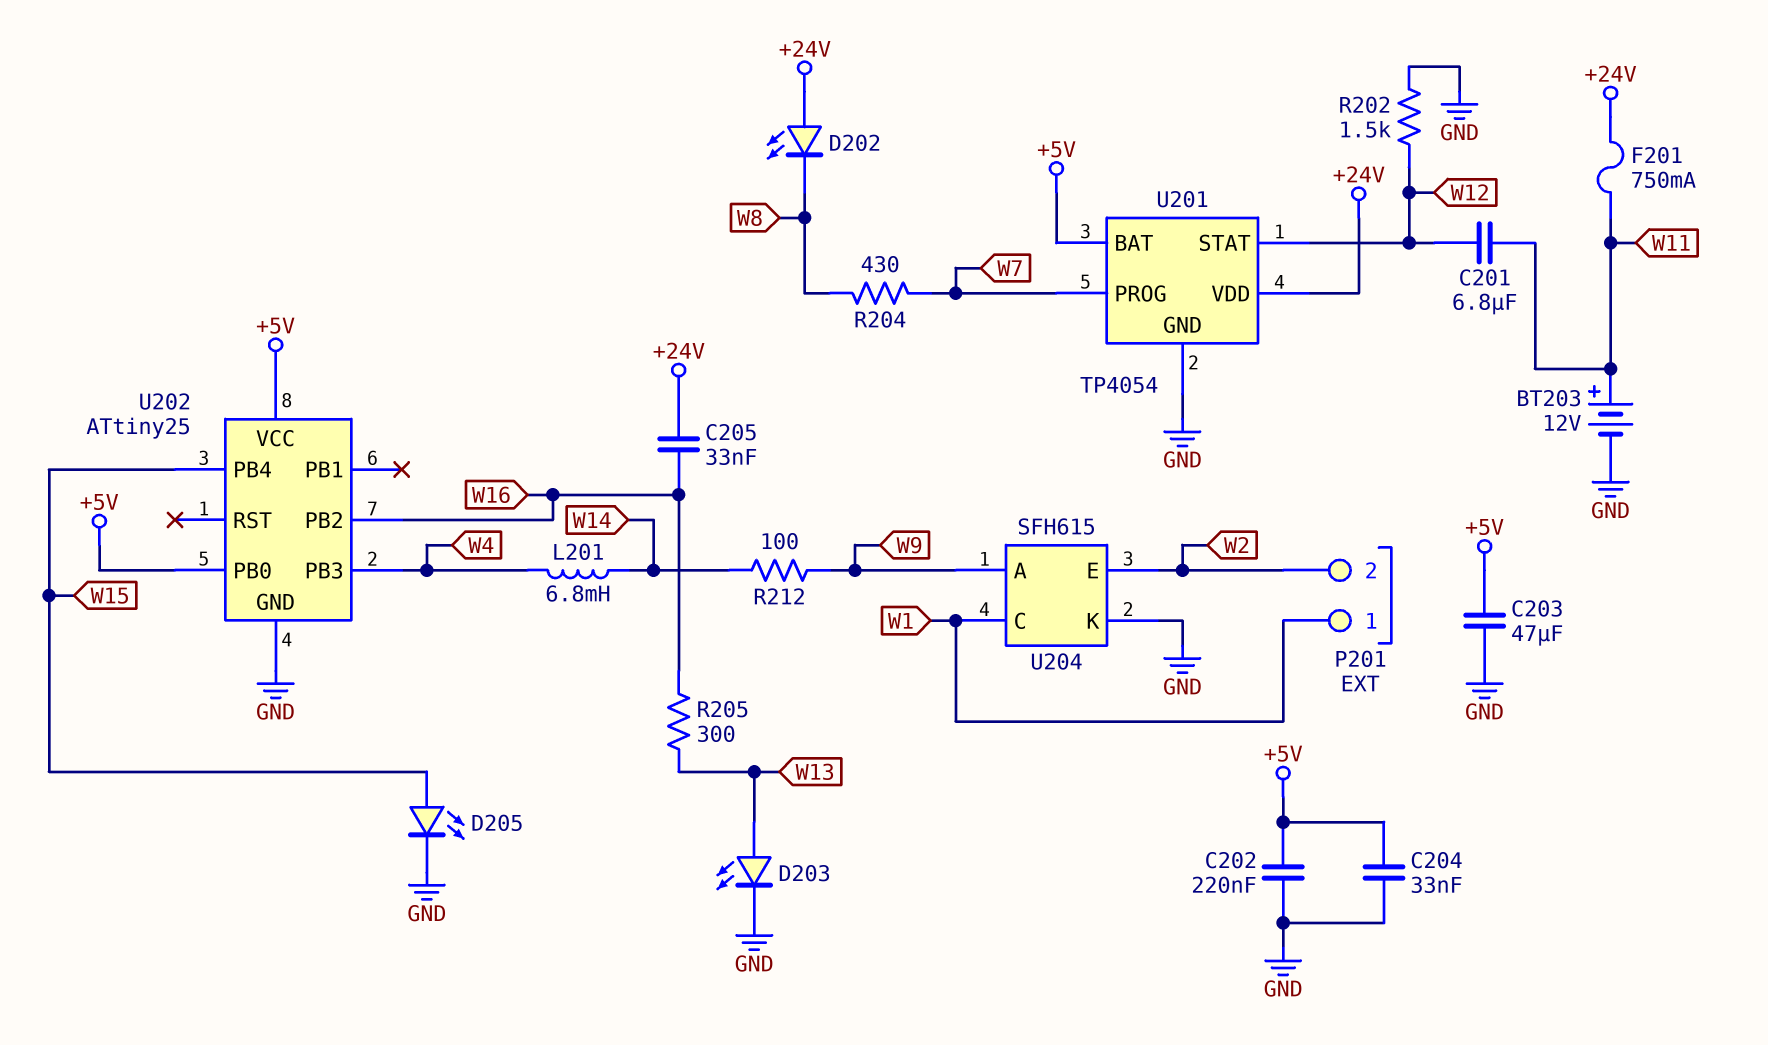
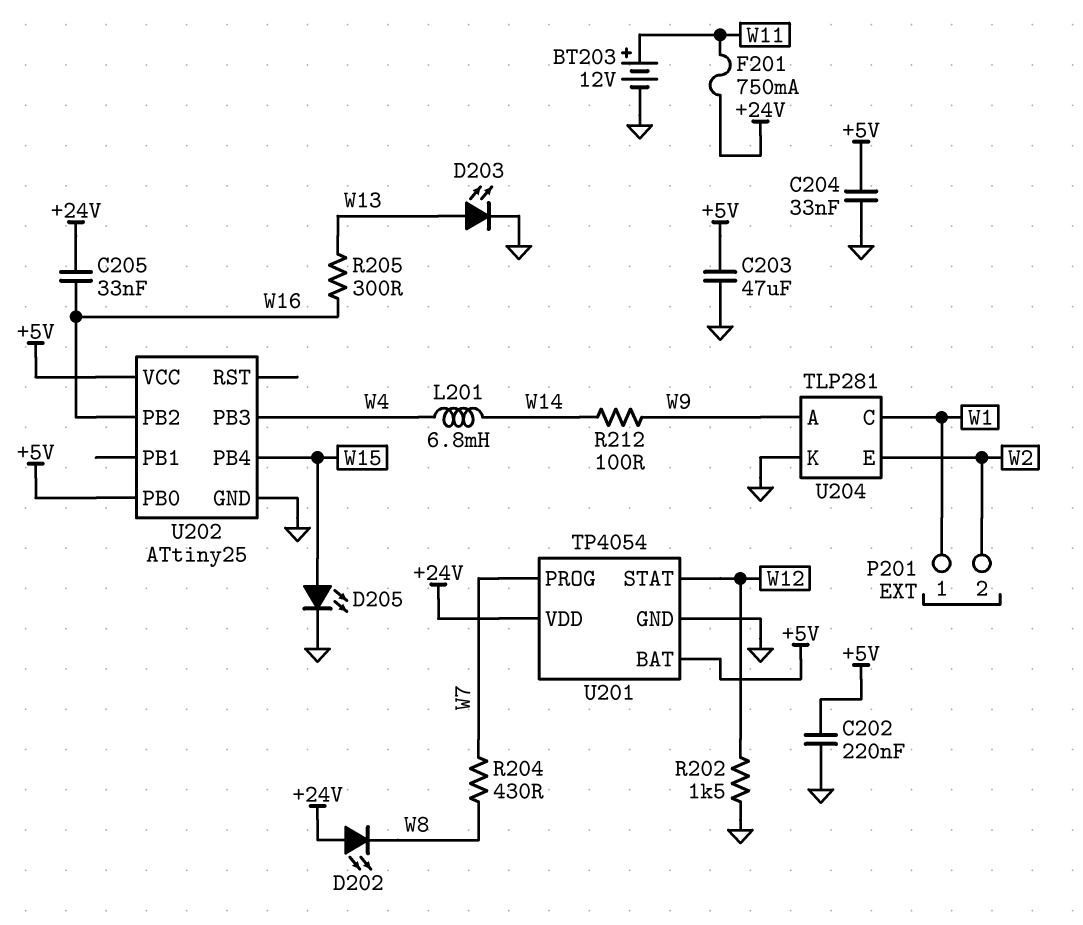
C201: 6.8uF (W11, W12) -> none
U204: SFH615 -> TLP281

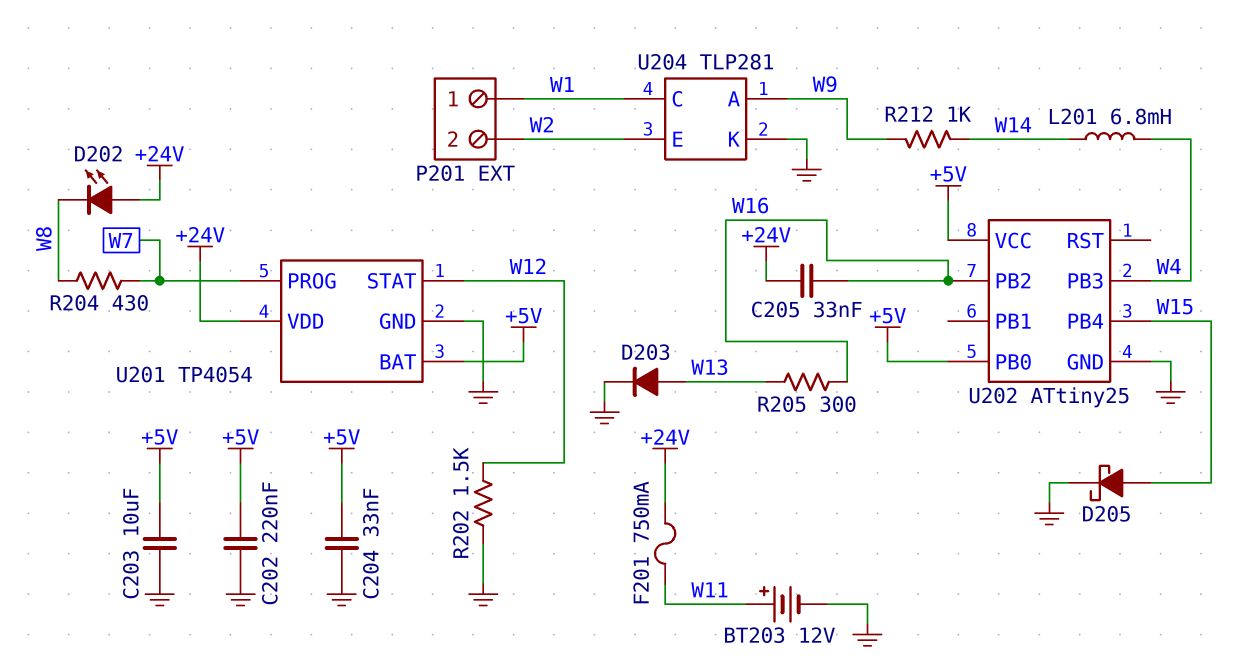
C203: 47uF (+5V, GND) -> 10uF (+5V, GND)
D203: LED (A W13, K GND) -> diode (A W13, K GND)
D205: LED (A W15, K GND) -> schottky (A W15, K GND)
R212: 100 (W9, W14) -> 1k (W9, W14)

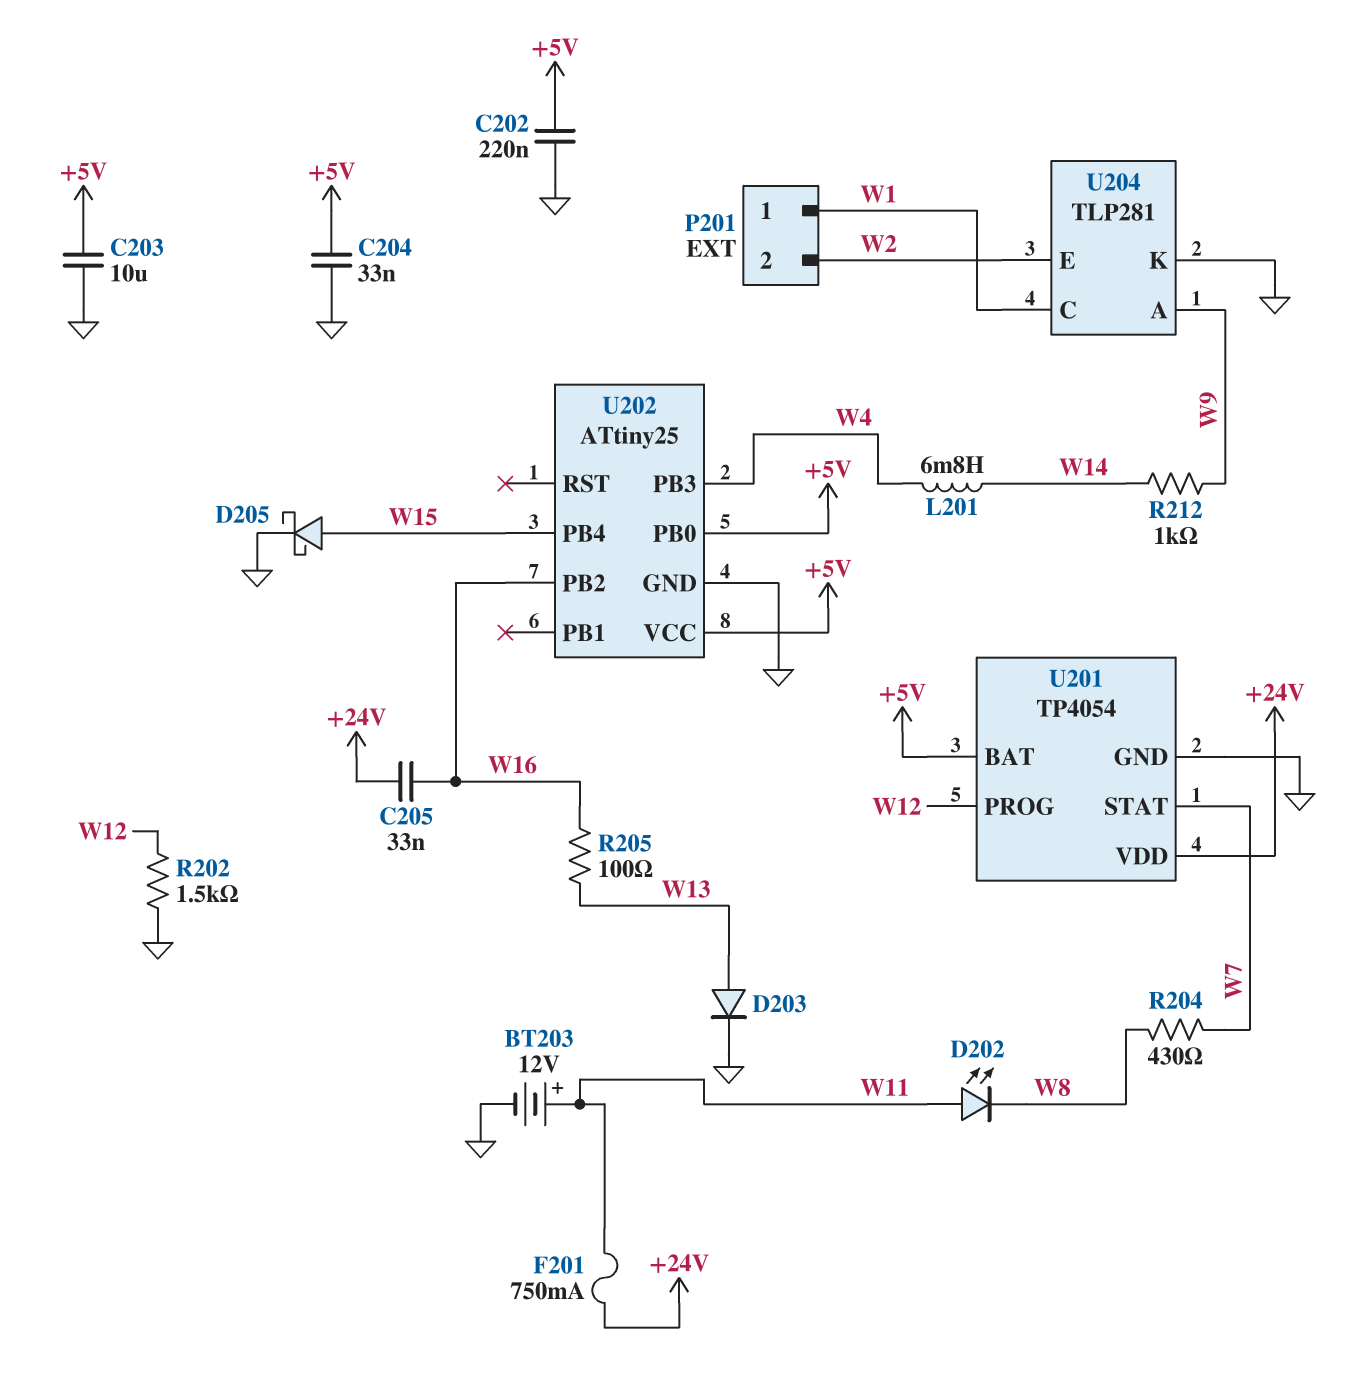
D202: LED (A +24V, K W8) -> LED (A W11, K W8)
R205: 300 (W13, W16) -> 100 (W13, W16)
U201 pin PROG: W7 -> W12
U201 pin STAT: W12 -> W7

